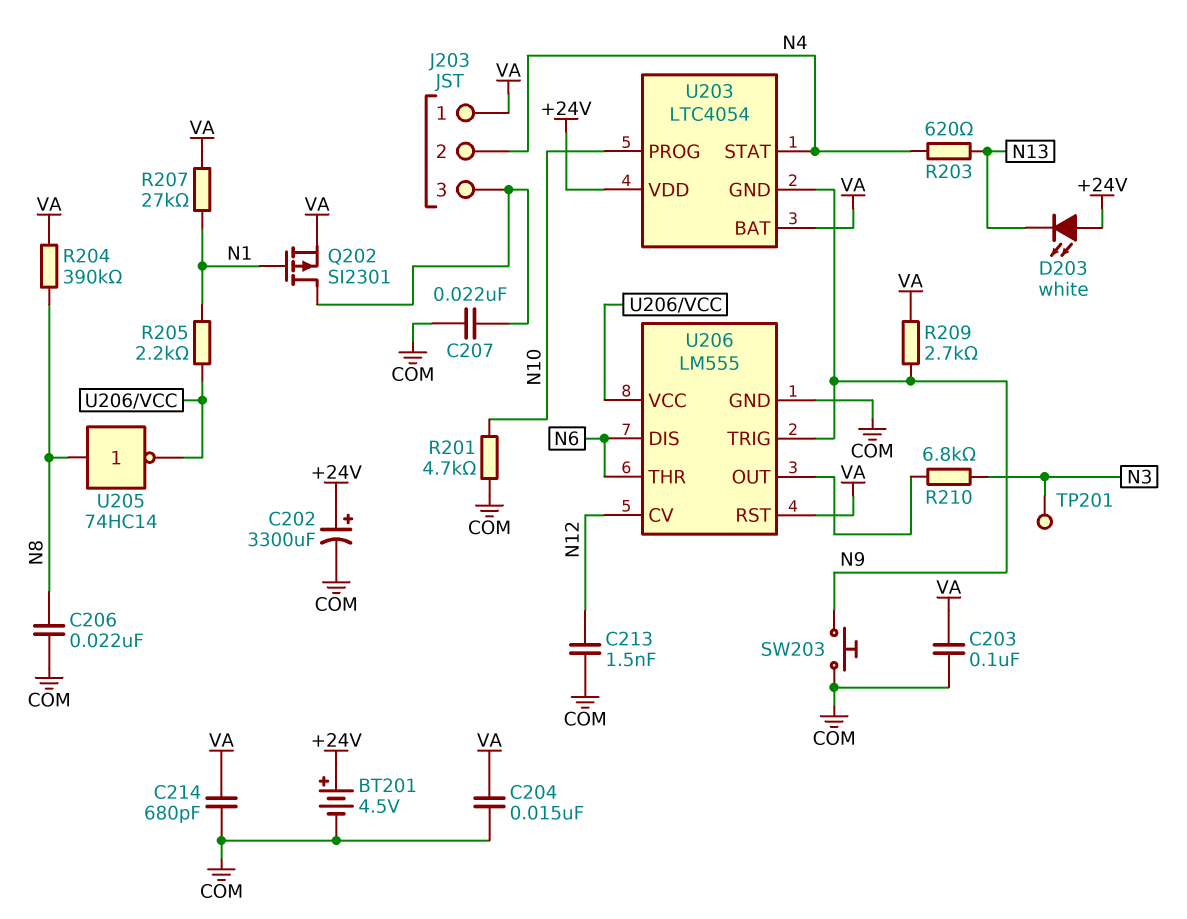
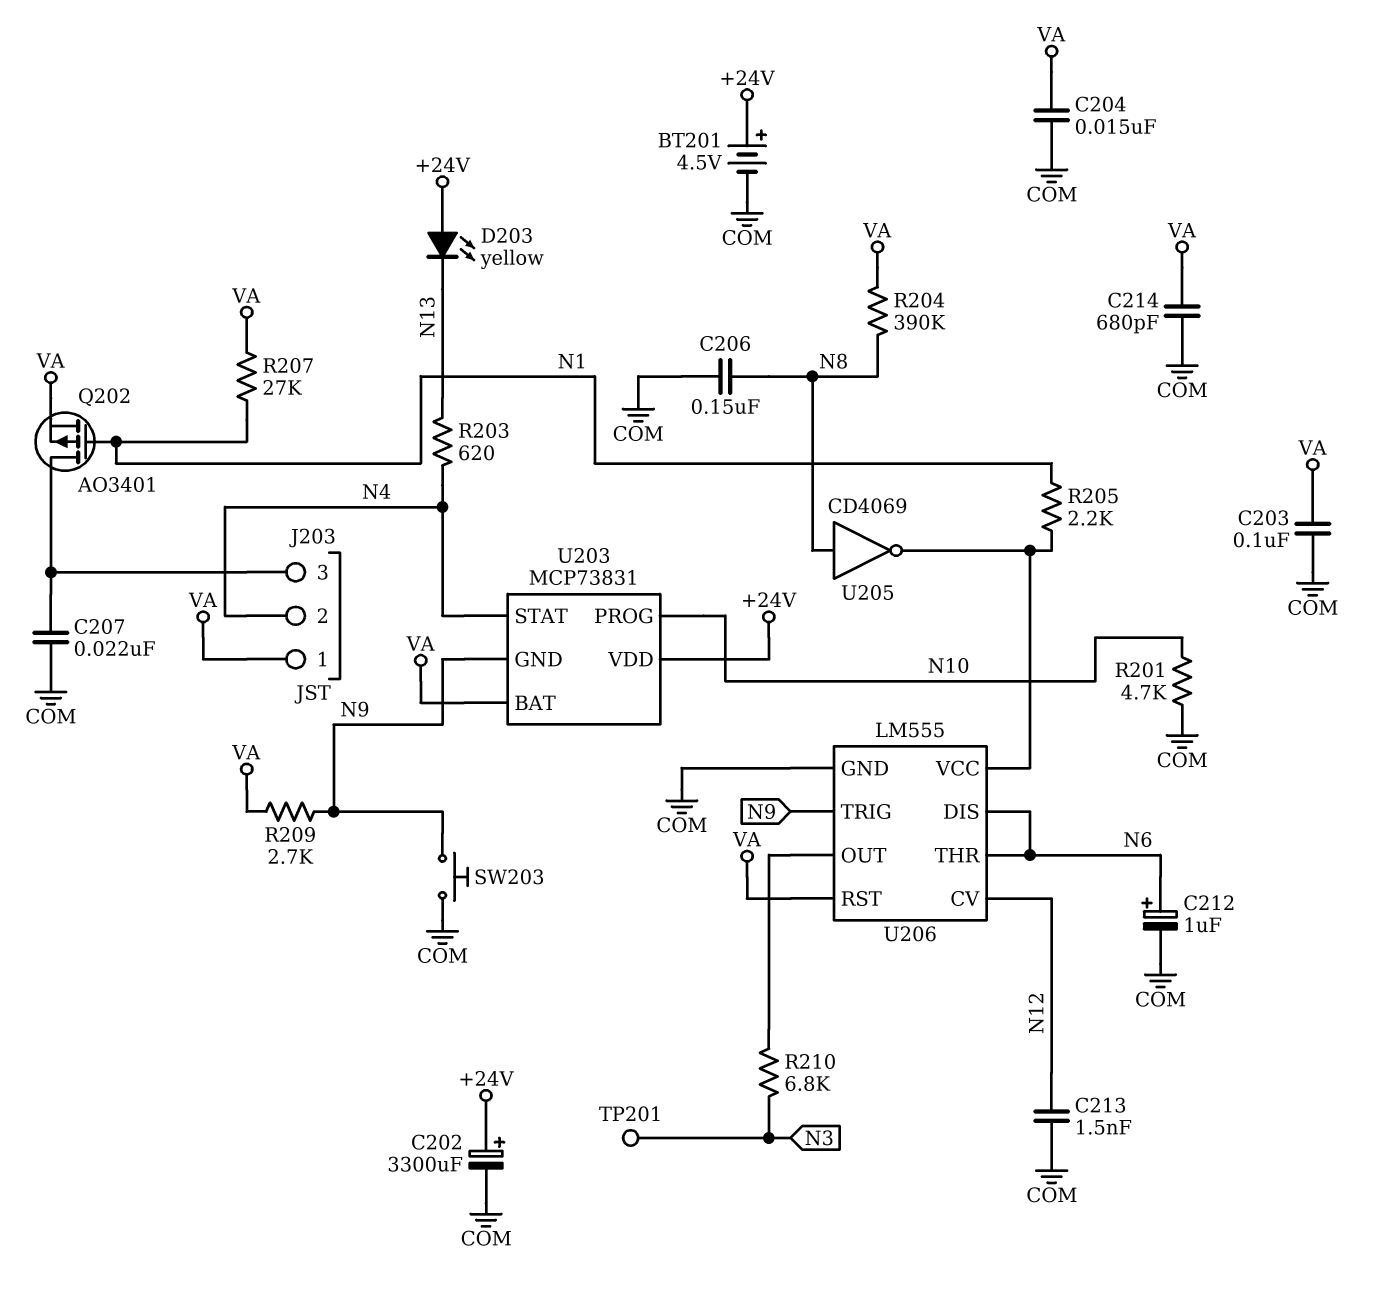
C206: 22nF (COM, N8) -> 150nF (COM, N8)
C212: none -> 1uF (plus N6, minus COM)
D203: LED white (A +24V, K N13) -> LED yellow (A +24V, K N13)
Q202: PMOS SI2301 (G N1, D J203/3, S VA) -> PMOS AO3401 (G N1, D J203/3, S VA)
U203: LTC4054 -> MCP73831
U205: NOT 74HC14 (in N8, out U206/VCC) -> NOT CD4069 (in N8, out U206/VCC)

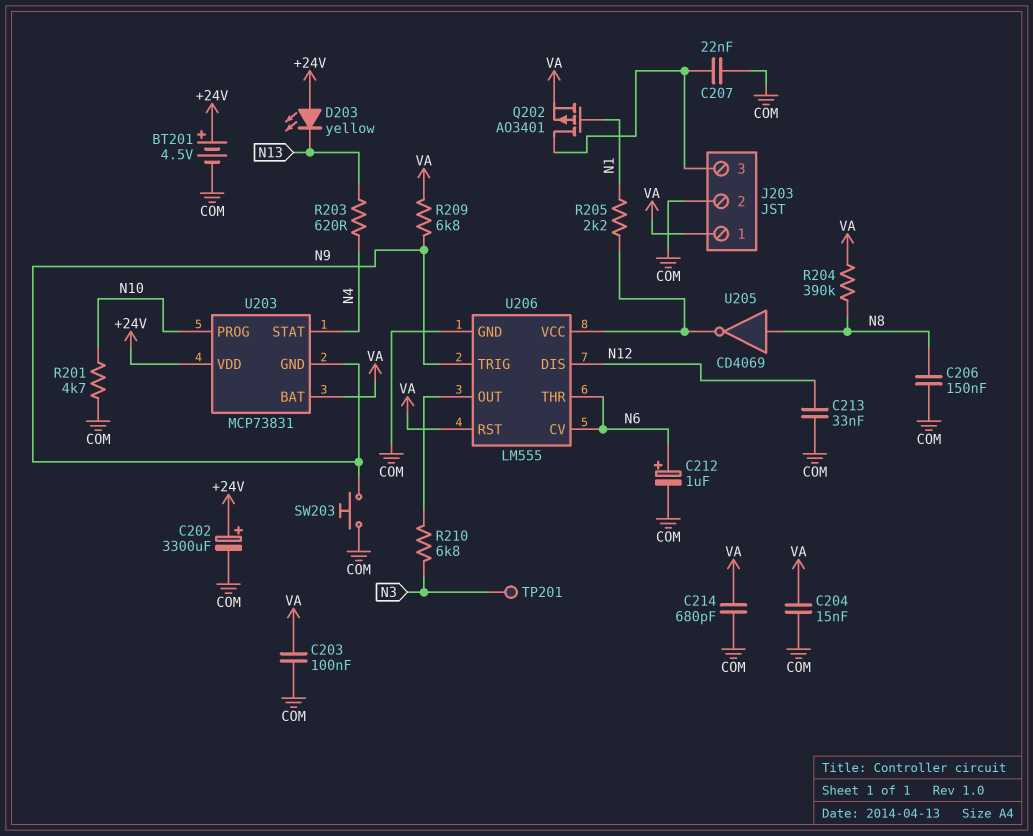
C213: 1.5nF (COM, N12) -> 33nF (COM, N12)
J203 pin 2: N4 -> COM
R207: 27k (N1, VA) -> none
R209: 2.7k (N9, VA) -> 6.8k (N9, VA)
U206 pin CV: N12 -> N6
U206 pin DIS: N6 -> N12

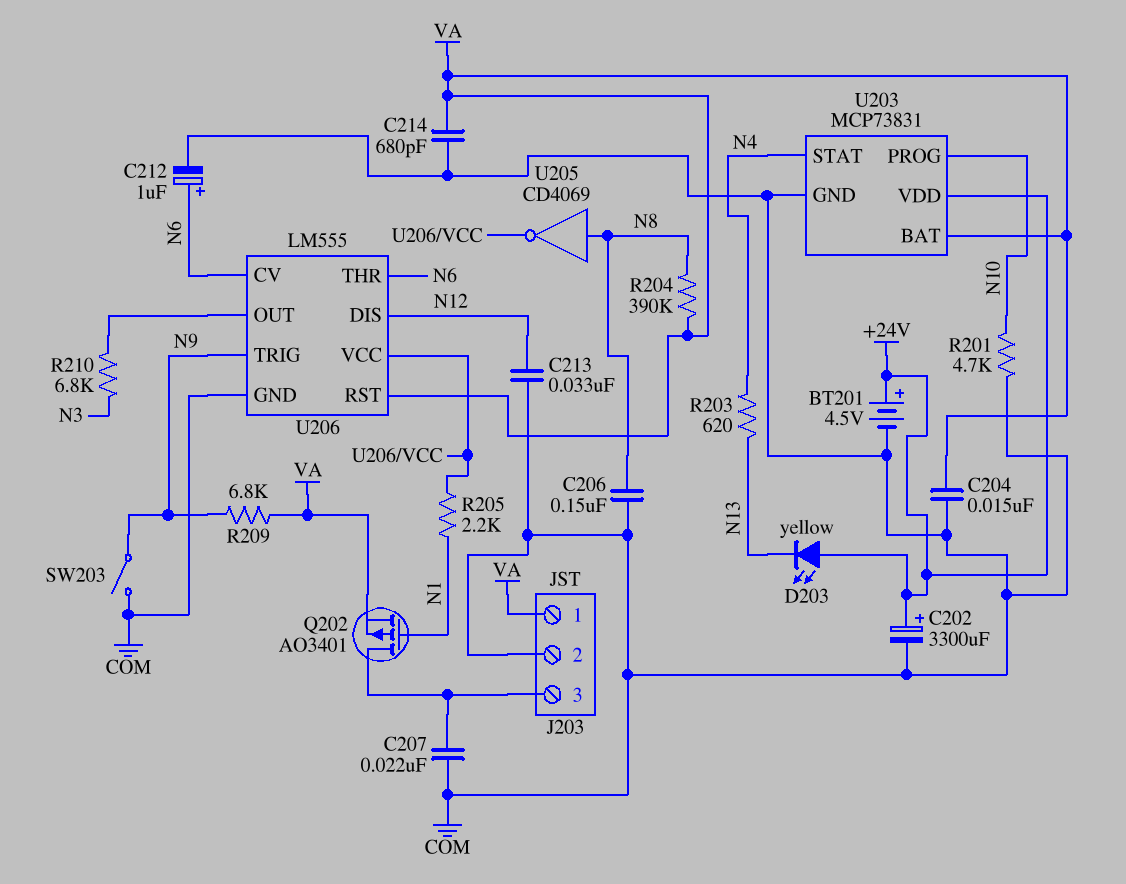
C203: 100nF (COM, VA) -> none
SW203: button (COM, N9) -> switch (COM, N9)
TP201: test point (N3) -> none
U203 pin GND: N9 -> COM

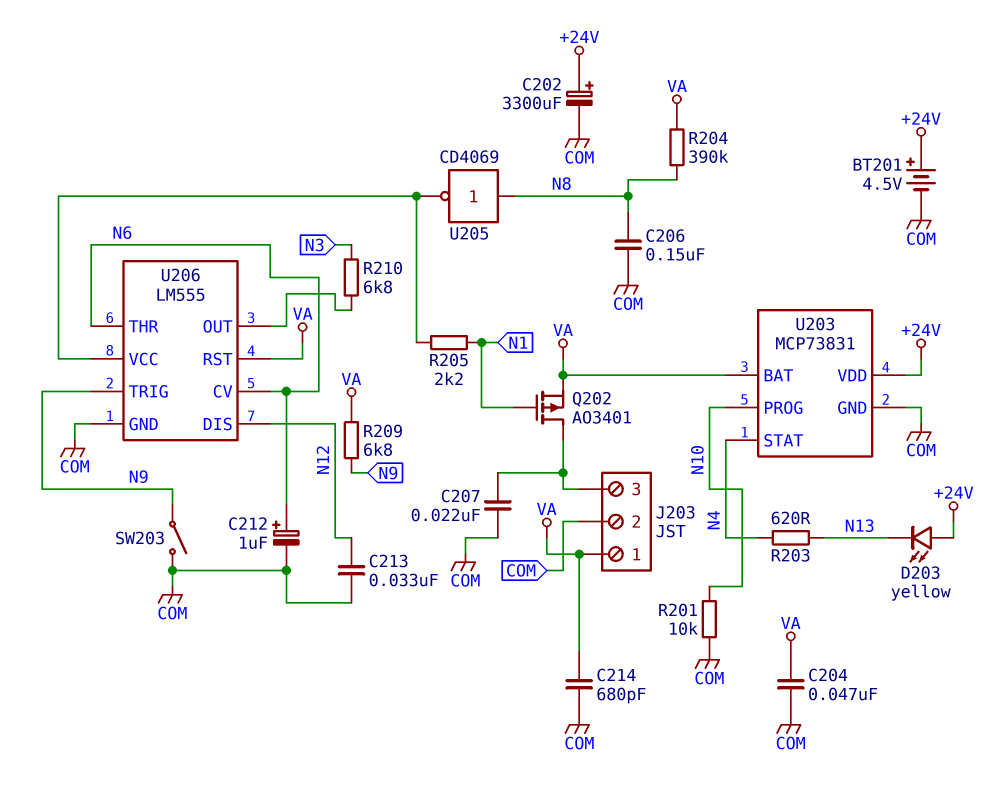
C204: 15nF (COM, VA) -> 47nF (COM, VA)
R201: 4.7k (COM, N10) -> 10k (COM, N10)

